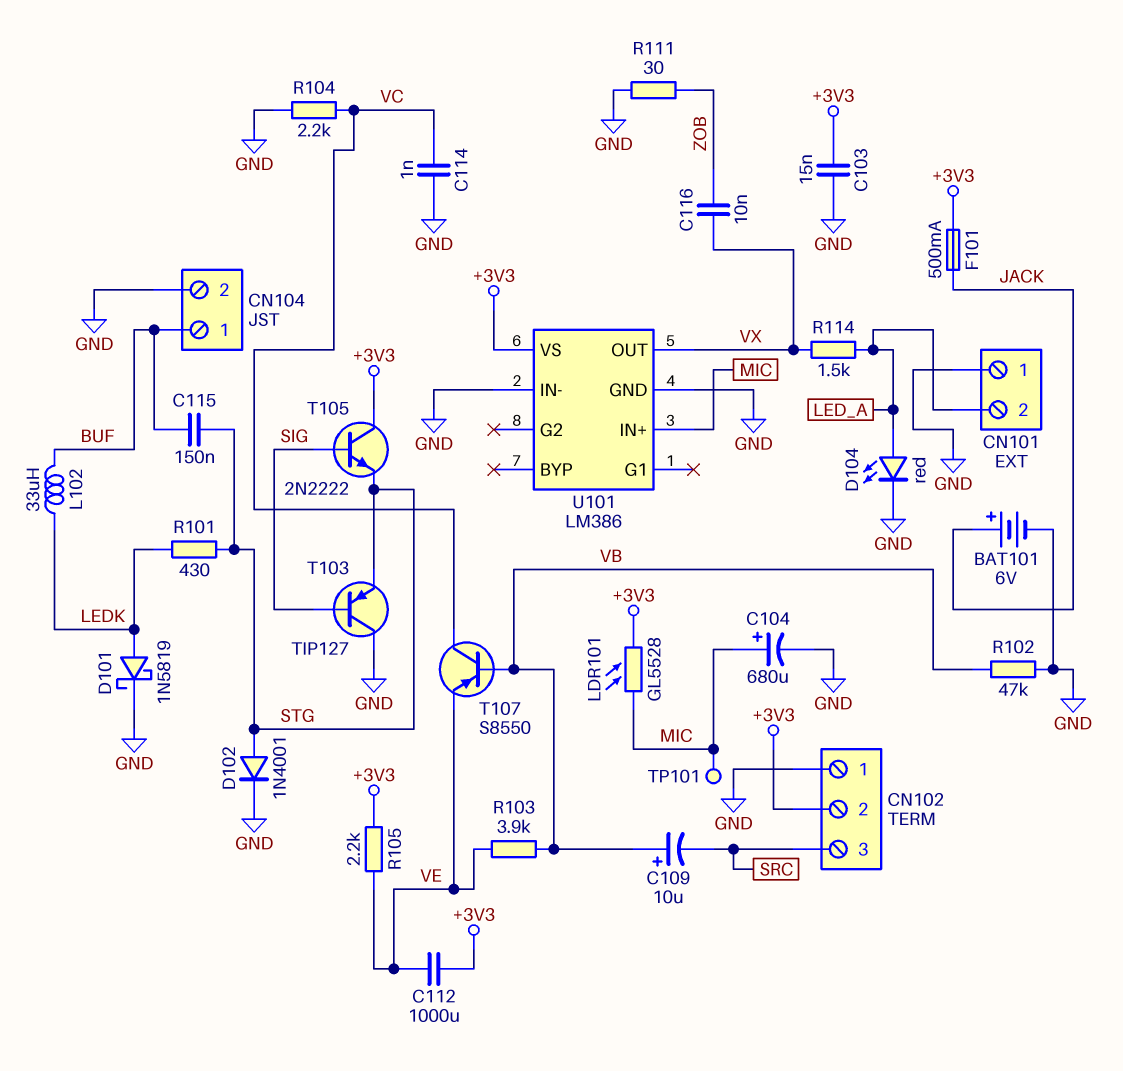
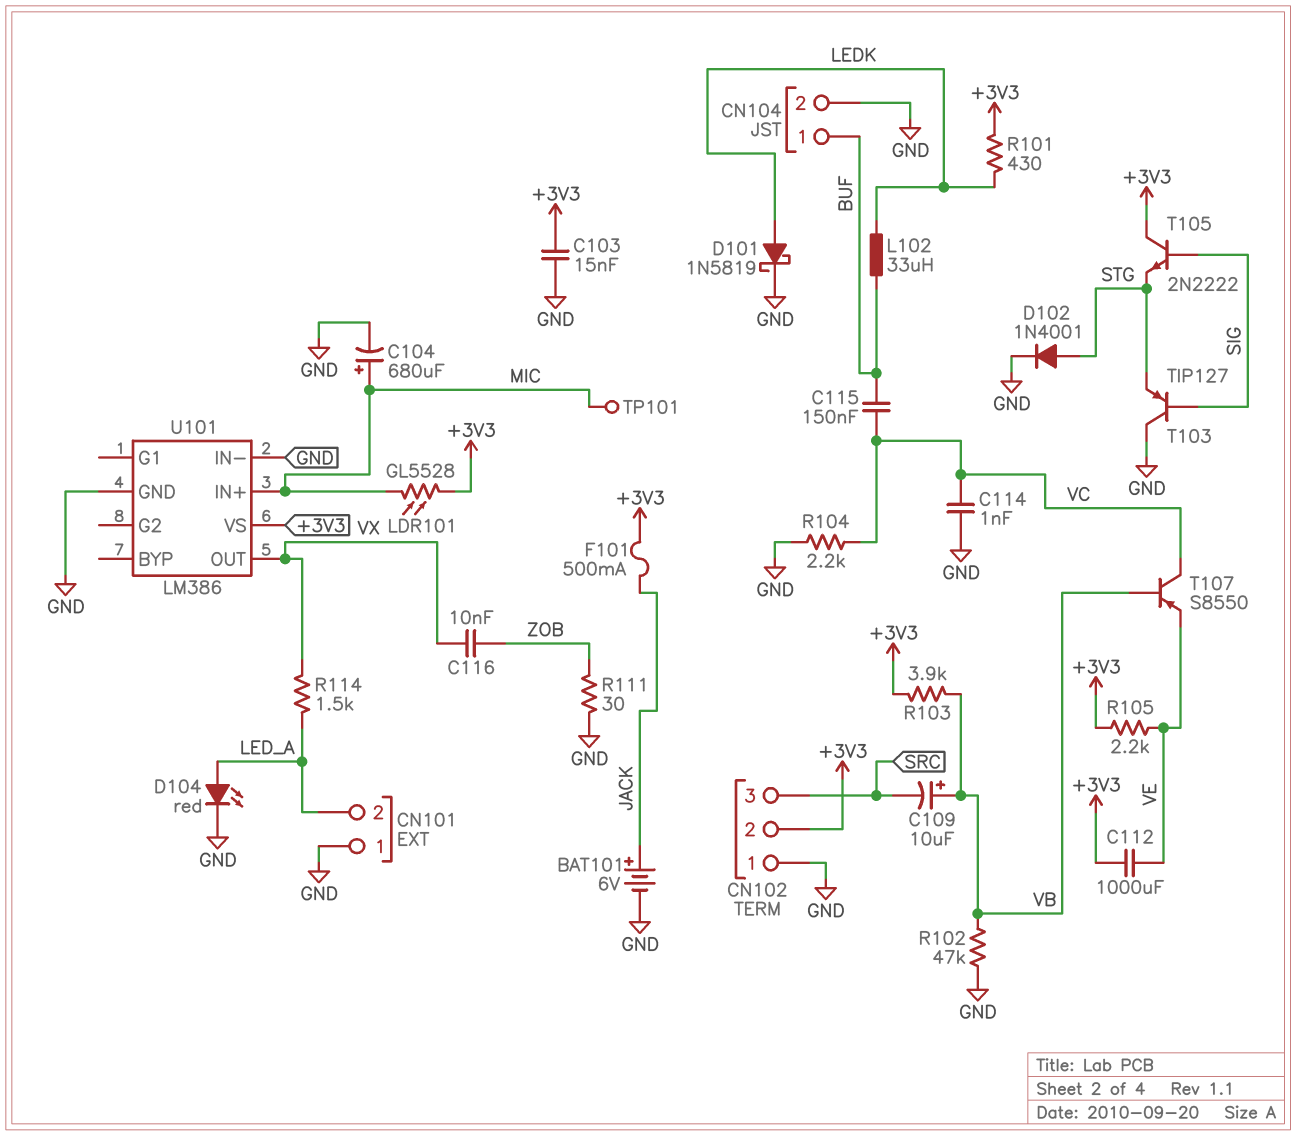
C115: 150nF (BUF, STG) -> 150nF (BUF, VC)
R101: 430 (LEDK, STG) -> 430 (+3V3, LEDK)
R103: 3.9k (VB, VE) -> 3.9k (+3V3, VB)

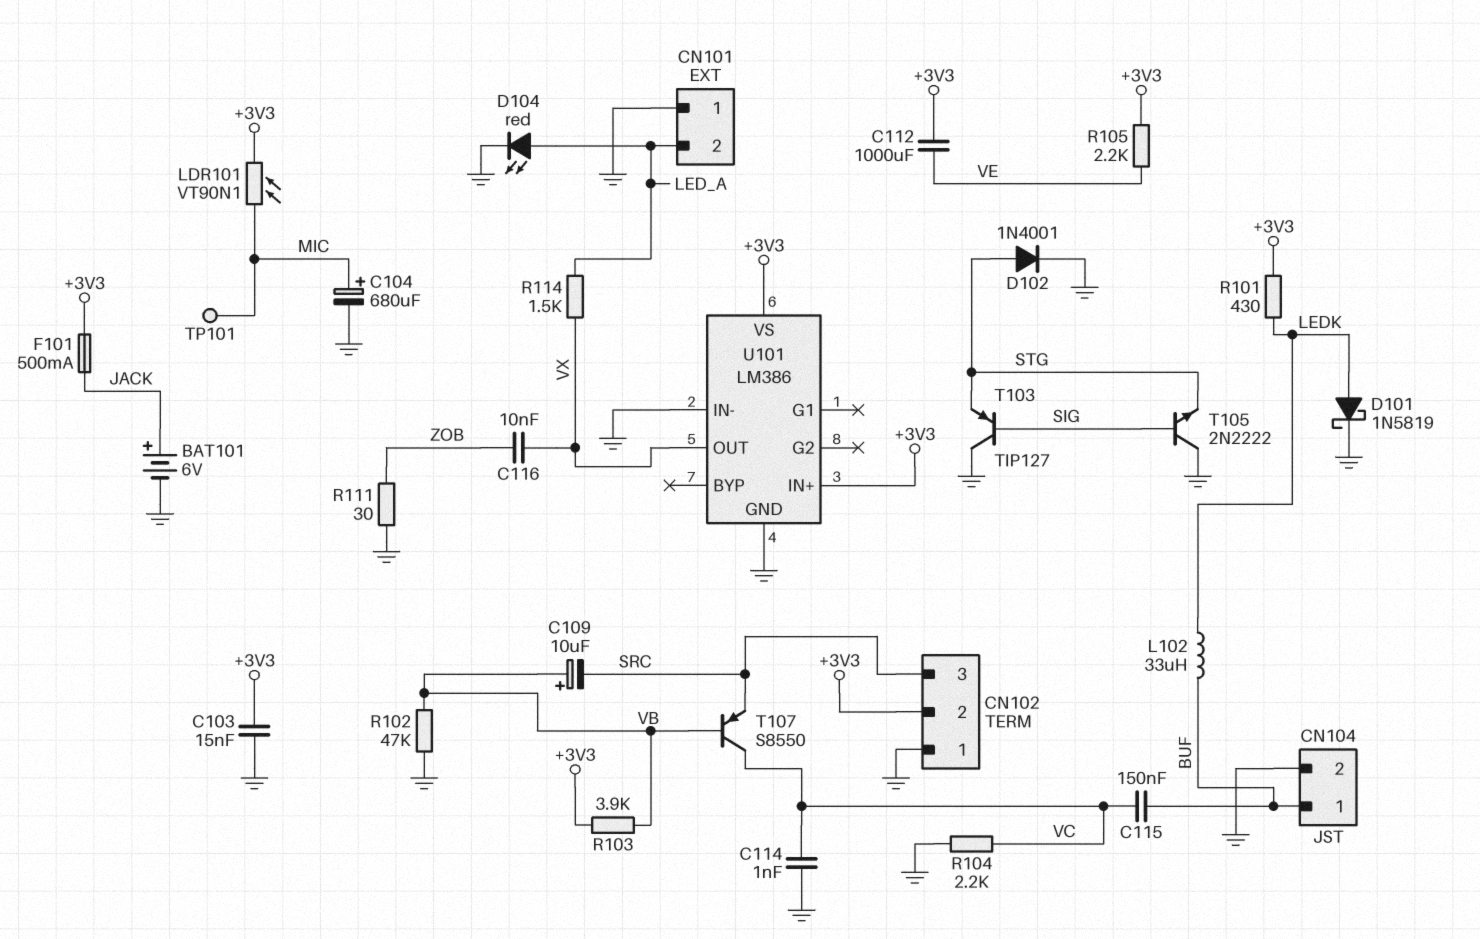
LDR101: GL5528 (+3V3, MIC) -> VT90N1 (+3V3, MIC)
T105: NPN 2N2222 (B SIG, C +3V3, E STG) -> NPN 2N2222 (B SIG, C GND, E STG)
T107: PNP S8550 (B VB, C VC, E VE) -> PNP S8550 (B VB, C VC, E SRC)
U101 pin IN+: MIC -> +3V3

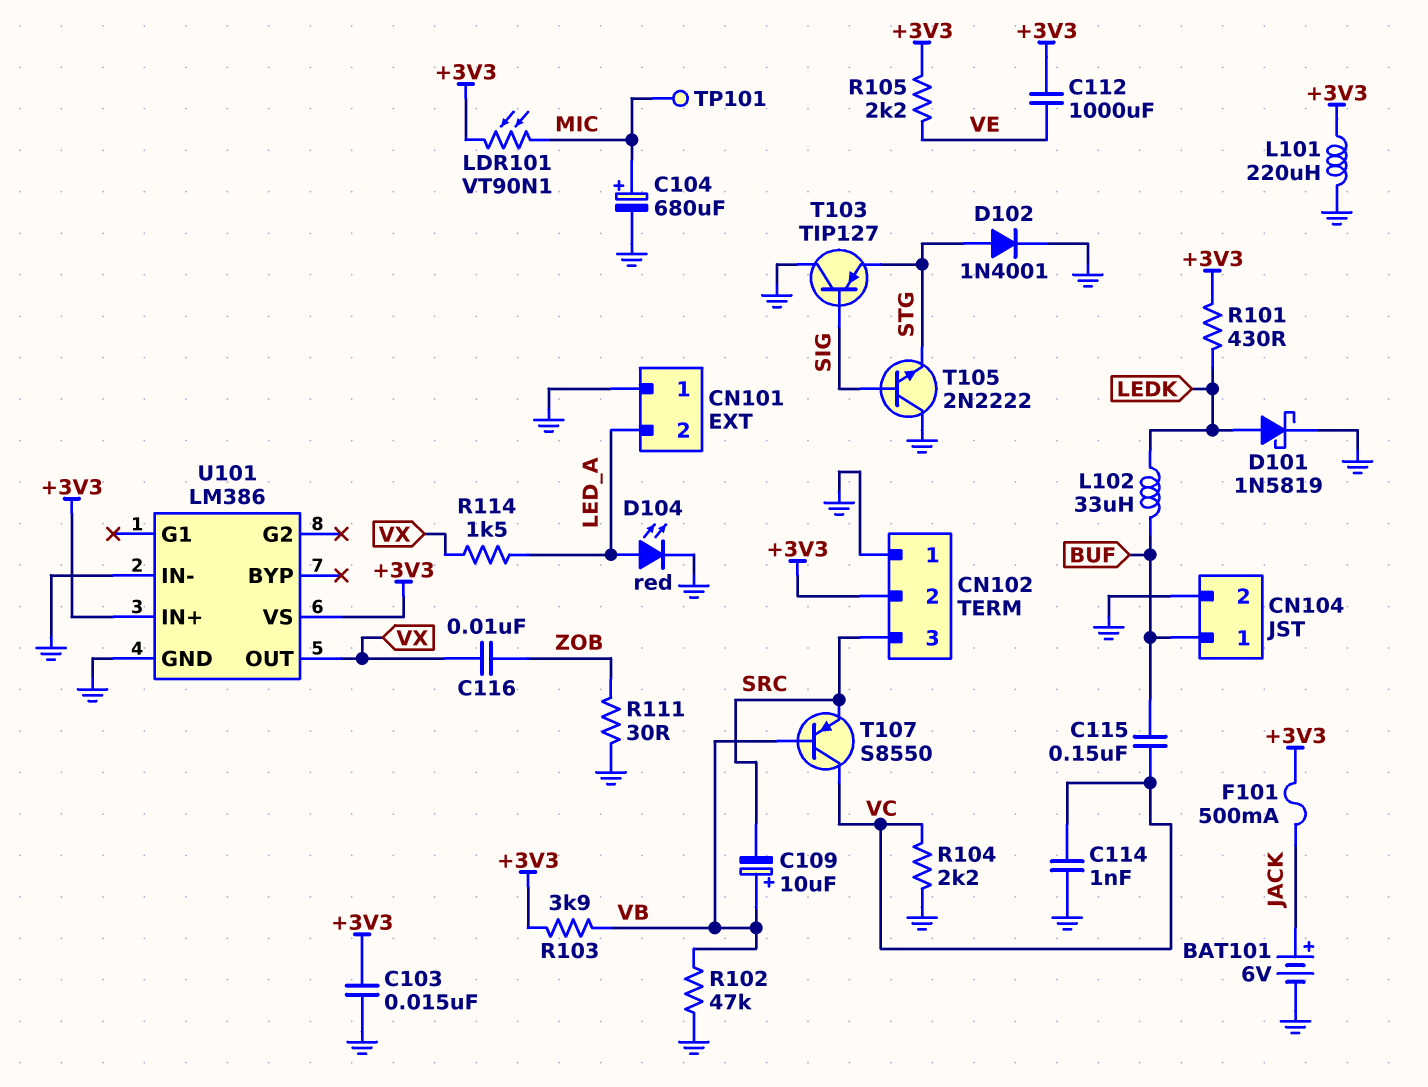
L101: none -> 220uH (+3V3, GND)

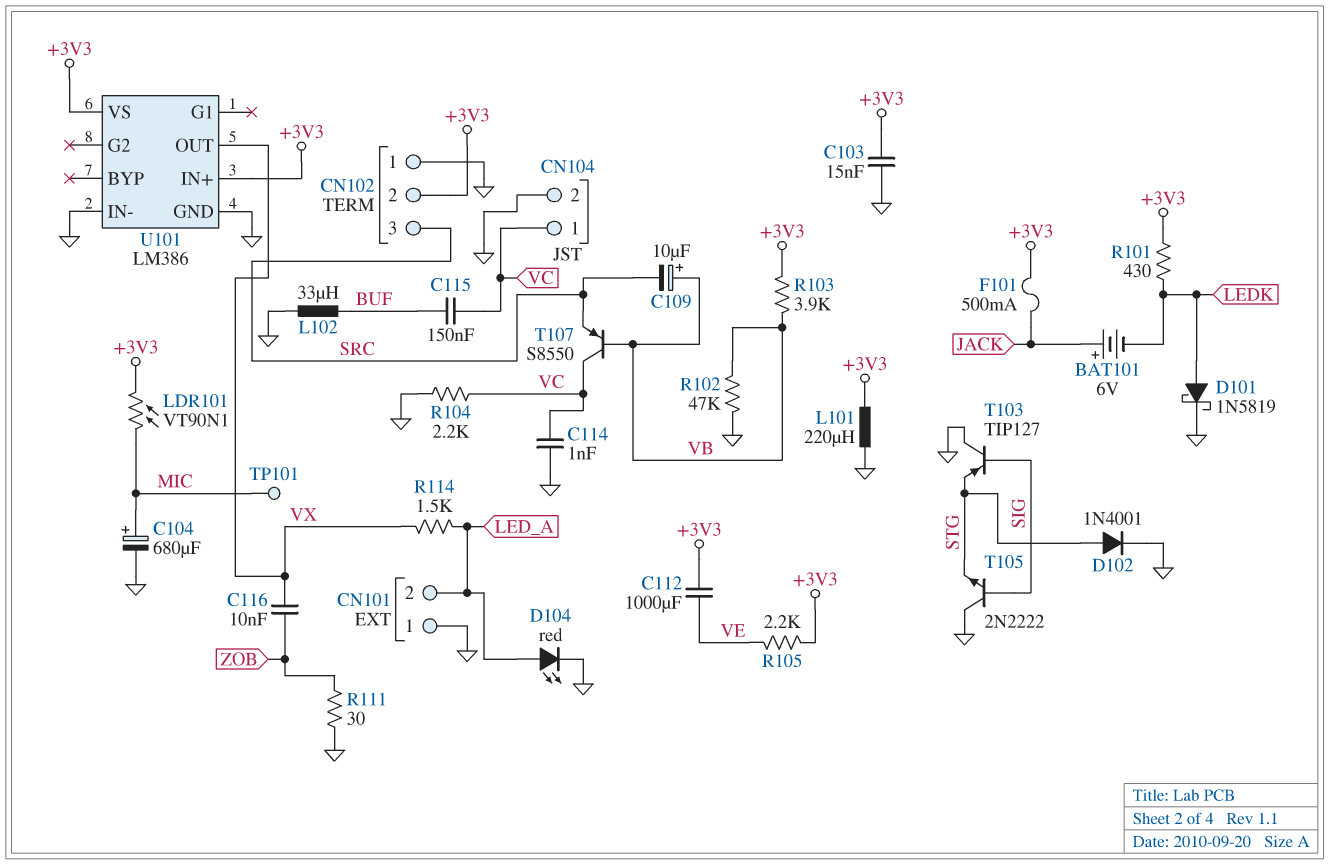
BAT101: 6V (plus JACK, minus GND) -> 6V (plus JACK, minus LEDK)
CN104 pin 1: BUF -> VC
L102: 33uH (BUF, LEDK) -> 33uH (BUF, GND)

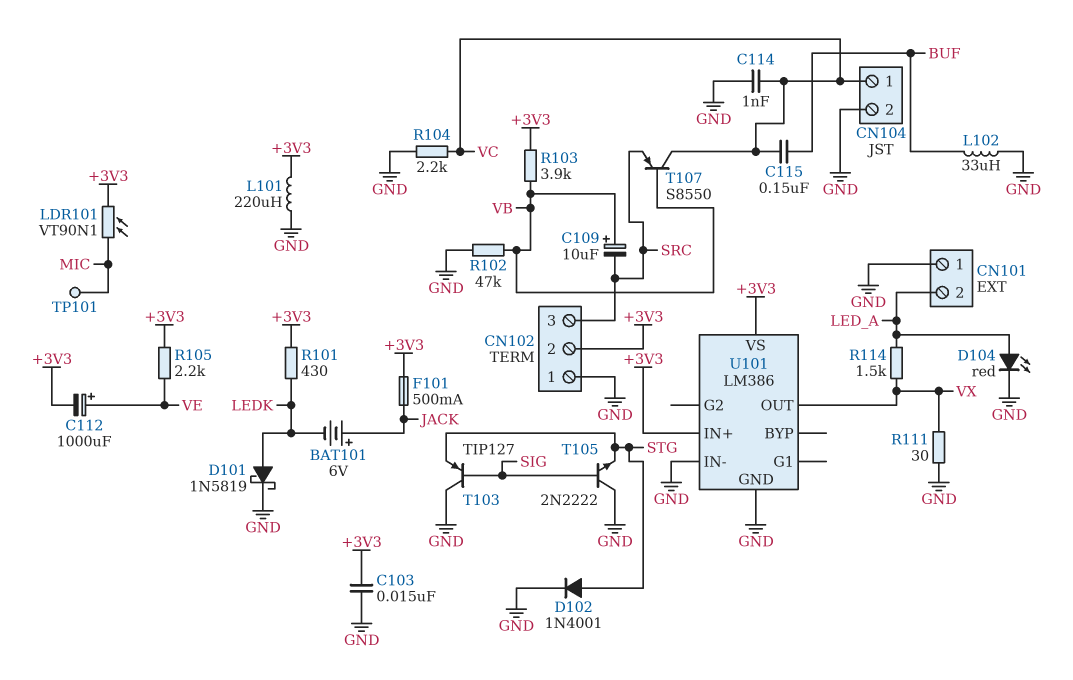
C104: 680uF (plus MIC, minus GND) -> none
C112: 1000uF (+3V3, VE) -> 1000uF (plus VE, minus +3V3)
C116: 10nF (VX, ZOB) -> none
R111: 30 (GND, ZOB) -> 30 (GND, VX)

